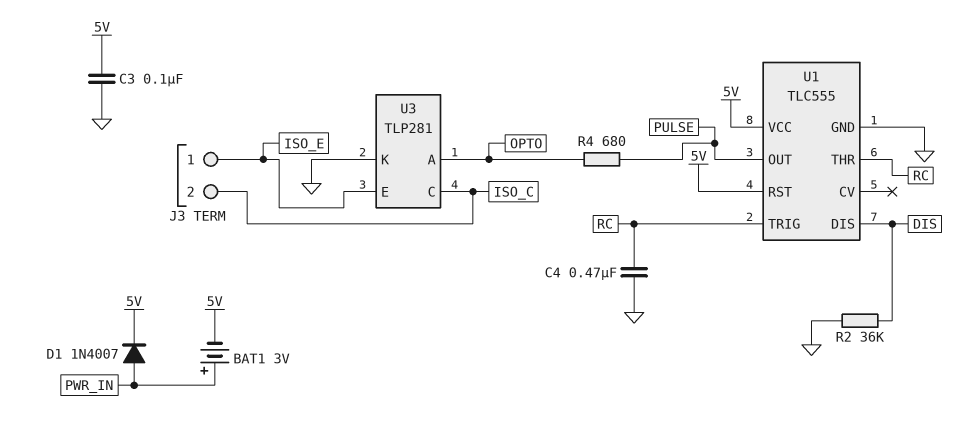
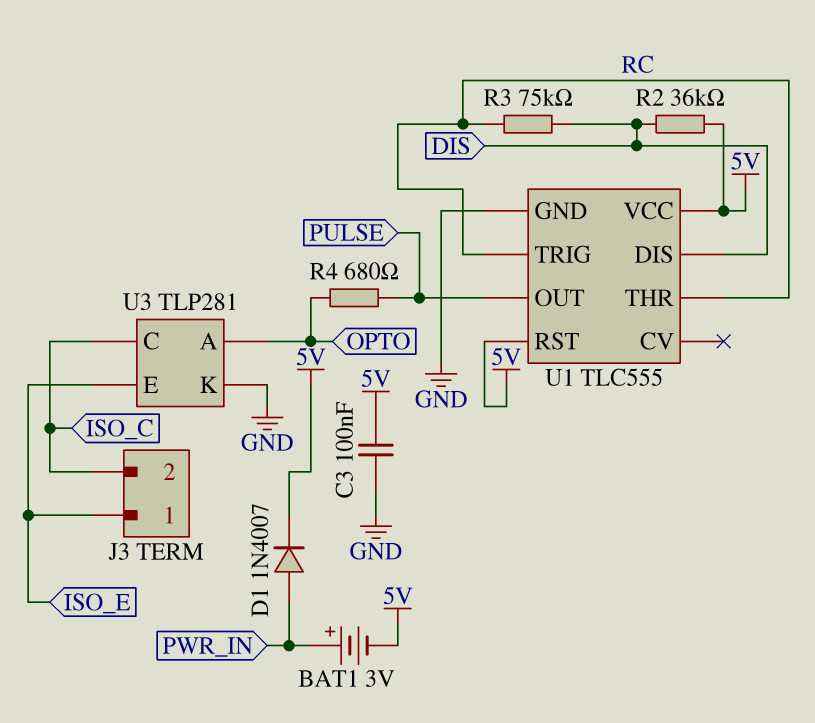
C4: 470nF (GND, RC) -> none
R2: 36k (DIS, GND) -> 36k (5V, DIS)
R3: none -> 75k (DIS, RC)

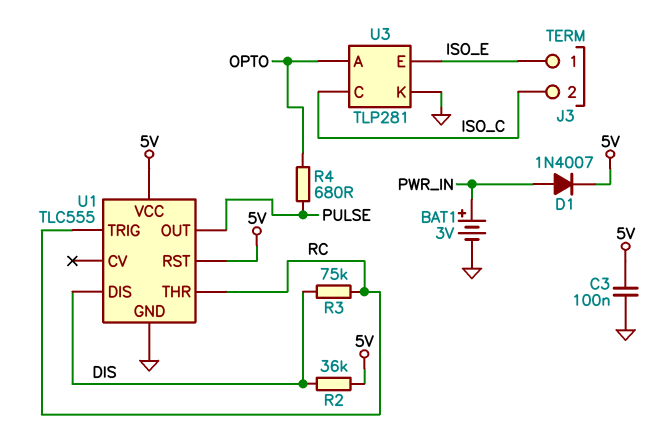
BAT1: 3V (plus PWR_IN, minus 5V) -> 3V (plus PWR_IN, minus GND)

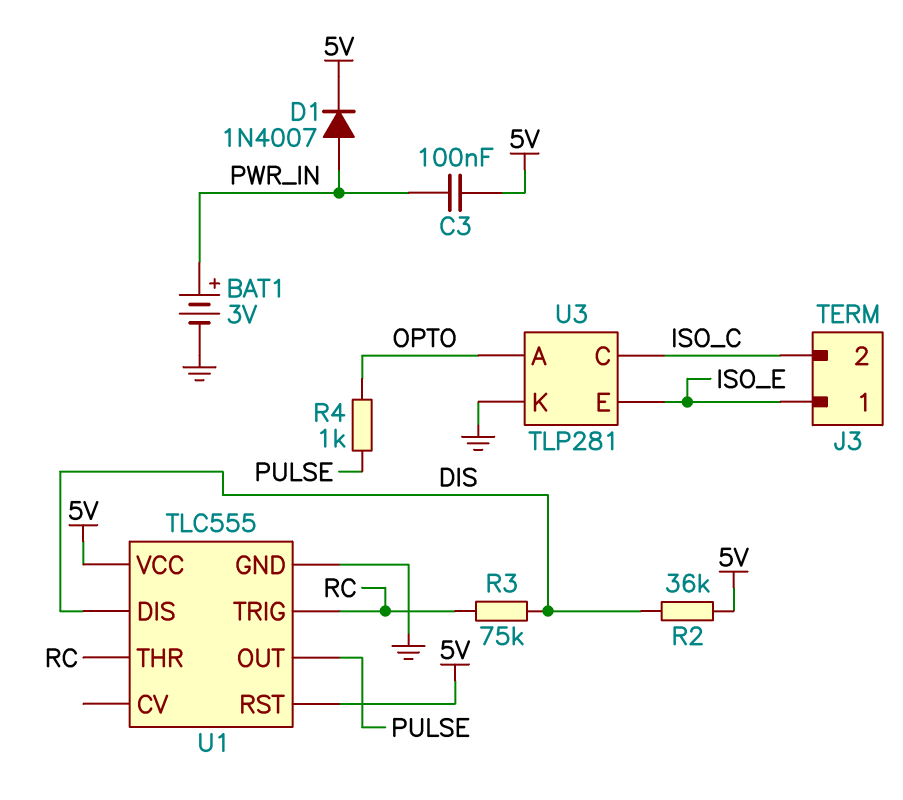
C3: 100nF (5V, GND) -> 100nF (5V, PWR_IN)
R4: 680 (OPTO, PULSE) -> 1k (OPTO, PULSE)

